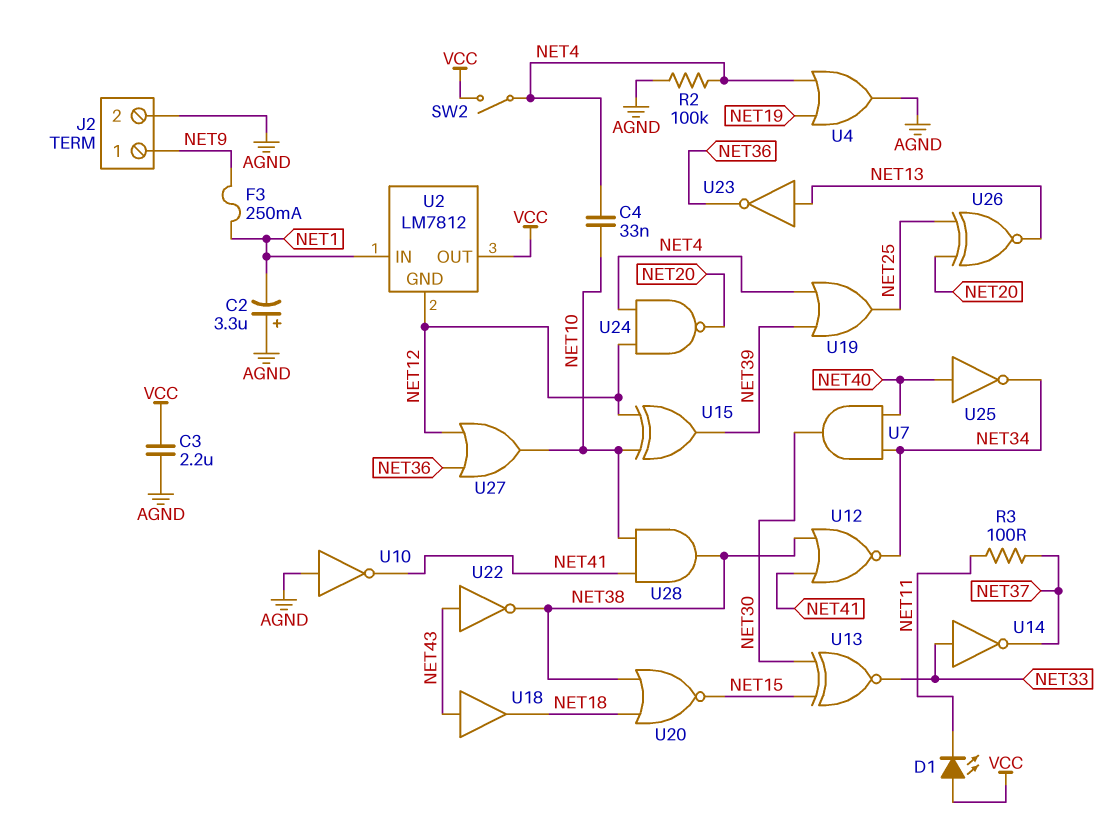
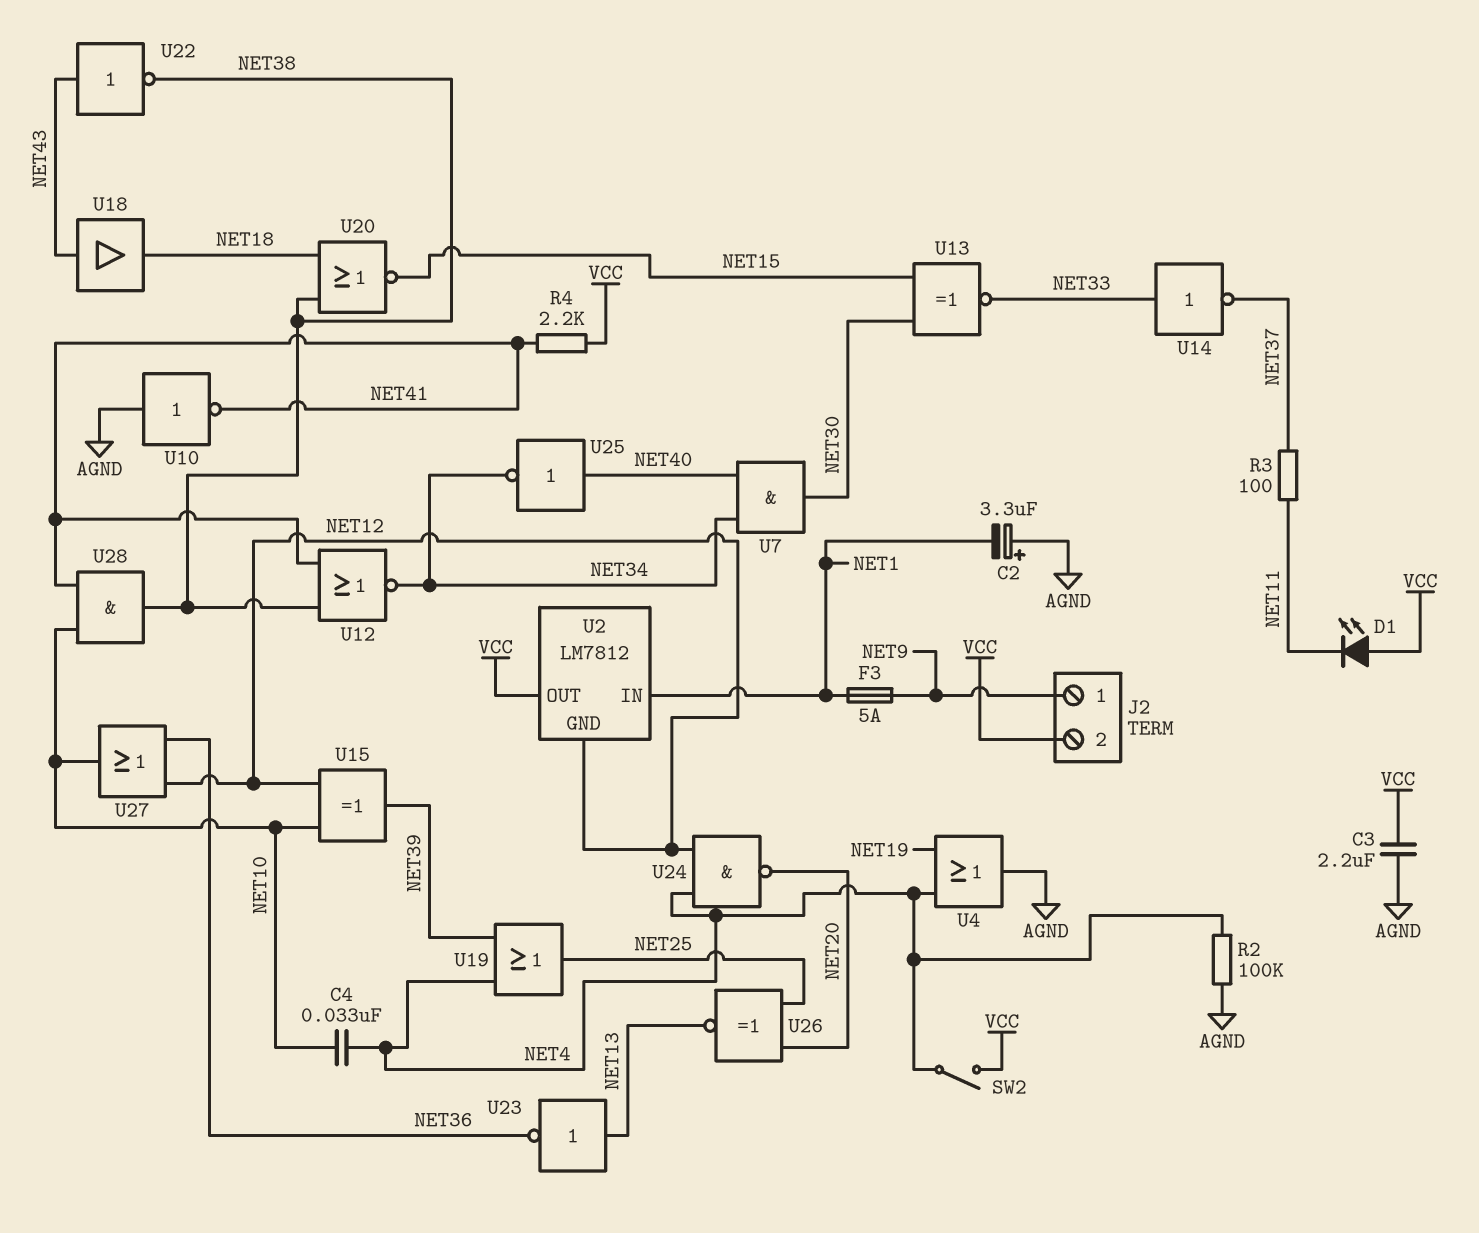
F3: 250mA (NET1, NET9) -> 5A (NET1, NET9)
J2 pin 2: AGND -> VCC
R4: none -> 2.2k (NET41, VCC)

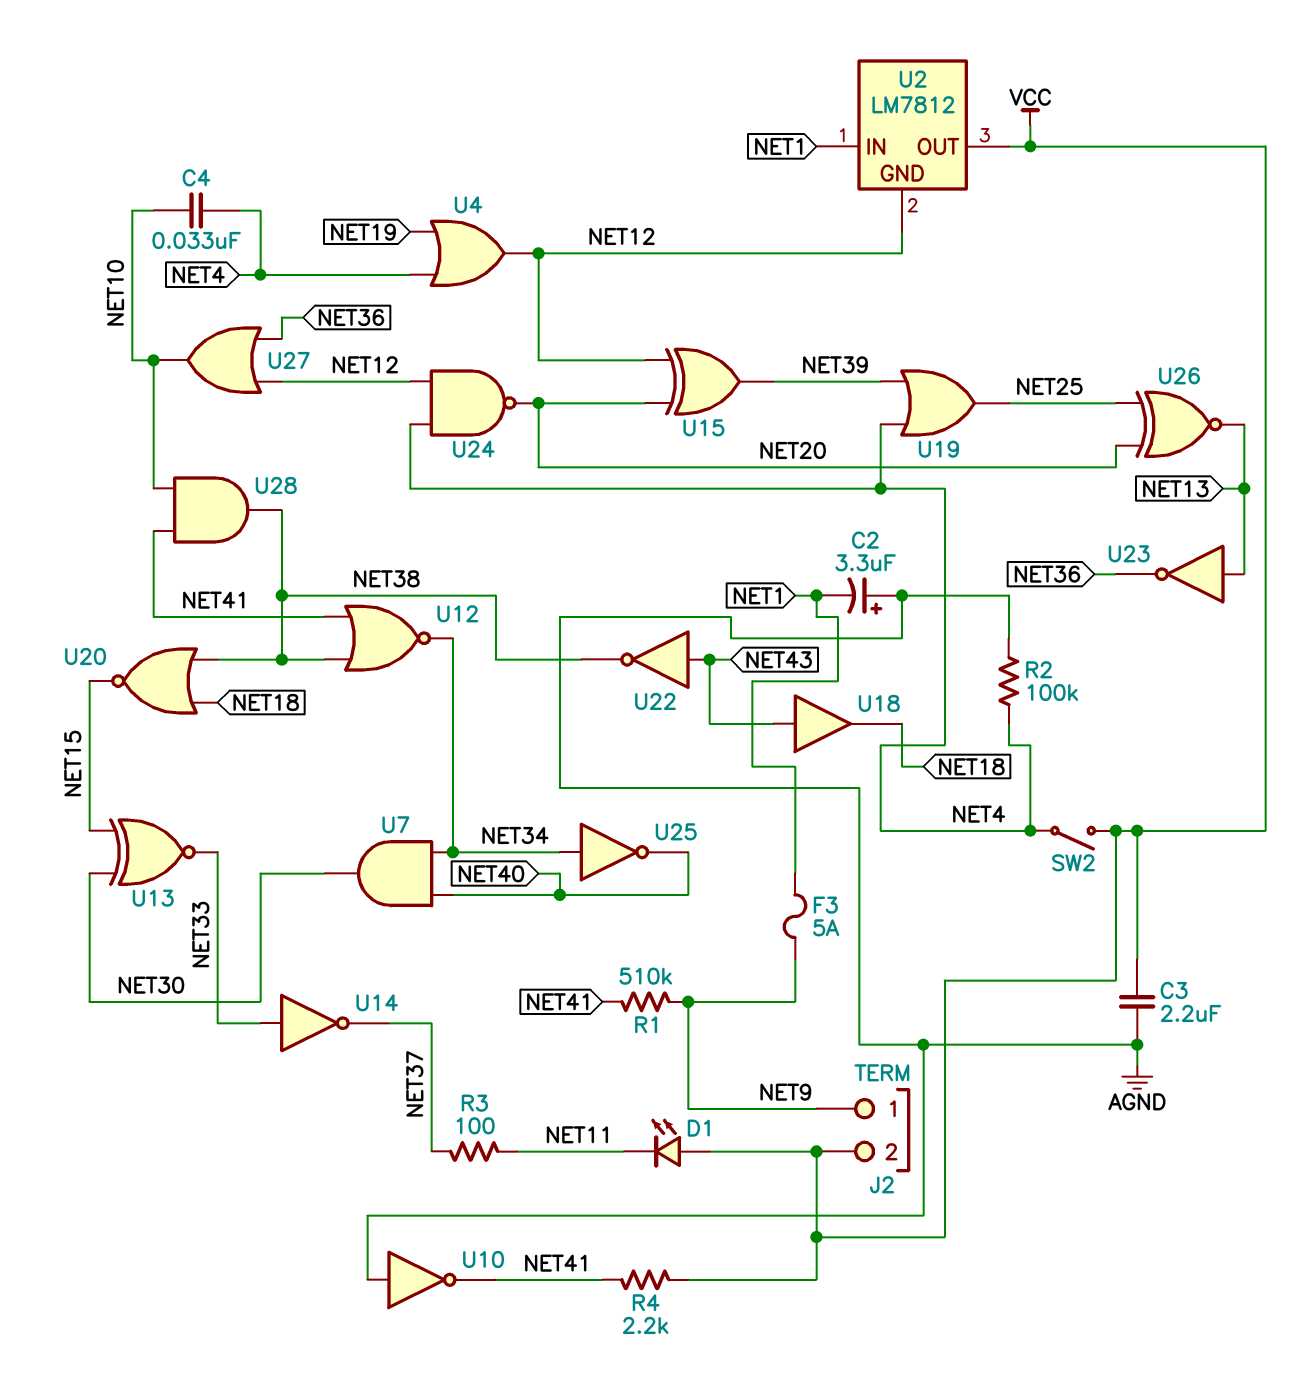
R1: none -> 510k (NET9, NET41)
U4: OR (in NET4, in NET19, out AGND) -> OR (in NET4, in NET19, out NET12)
U15: XOR (in NET10, in NET12, out NET39) -> XOR (in NET12, in NET20, out NET39)
U25: NOT (in NET40, out NET34) -> NOT (in NET34, out NET40)

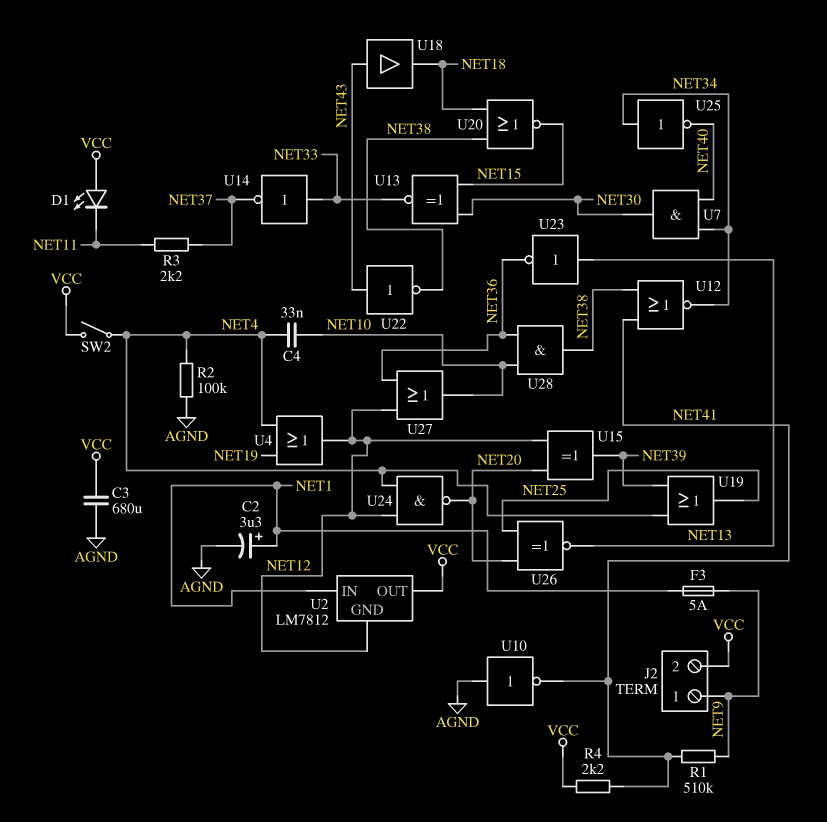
C2: 3.3uF (plus AGND, minus NET1) -> 3.3uF (plus NET1, minus AGND)
C3: 2.2uF (AGND, VCC) -> 680uF (AGND, VCC)
R3: 100 (NET11, NET37) -> 2.2k (NET11, NET37)
U28: AND (in NET10, in NET41, out NET38) -> AND (in NET10, in NET36, out NET38)

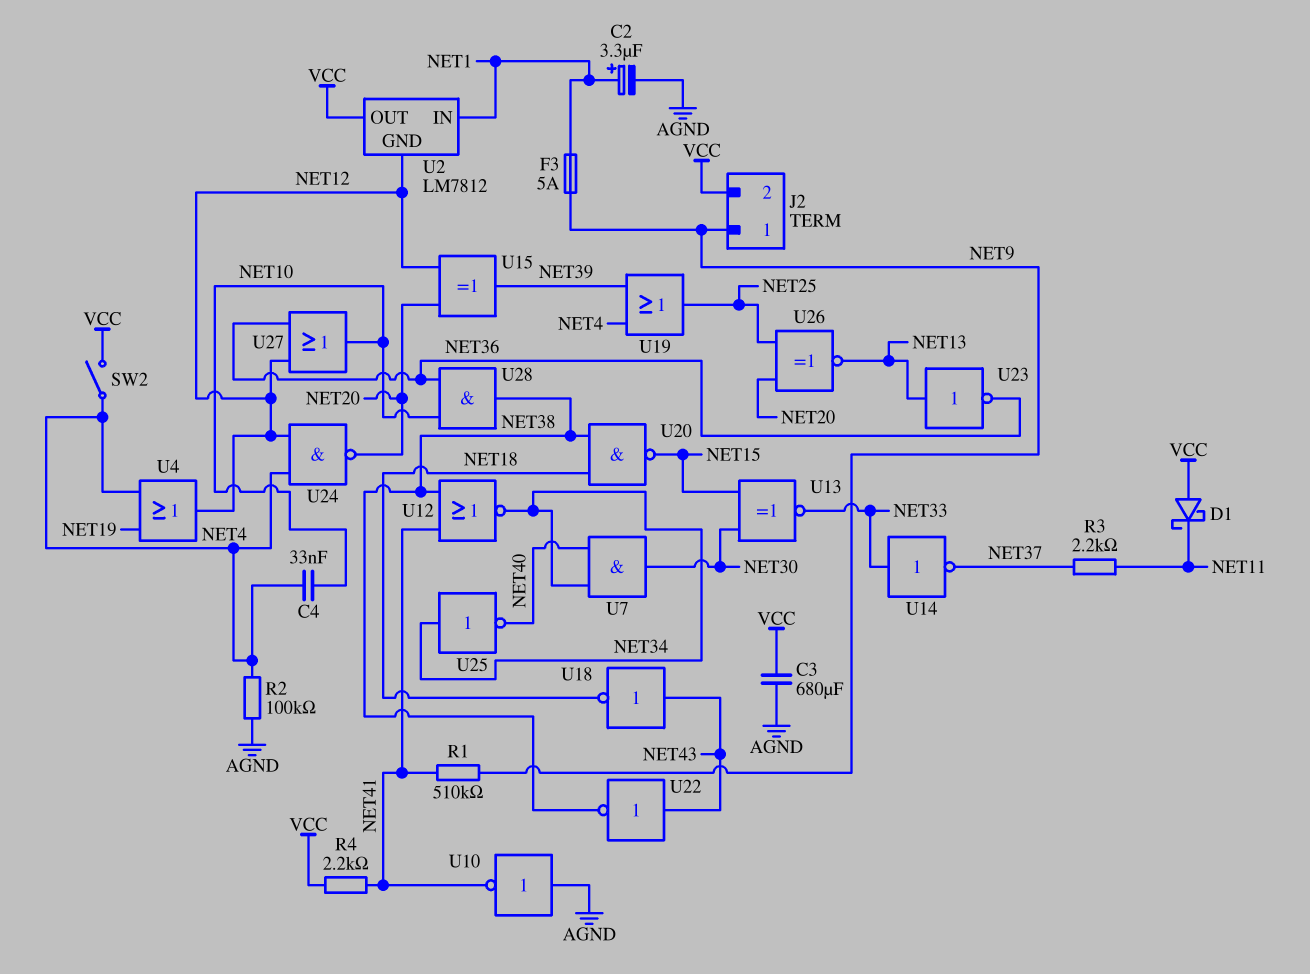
D1: LED (A VCC, K NET11) -> schottky (A VCC, K NET11)
U18: buffer (in NET43, out NET18) -> NOT (in NET43, out NET18)
U20: NOR (in NET18, in NET38, out NET15) -> NAND (in NET18, in NET38, out NET15)

